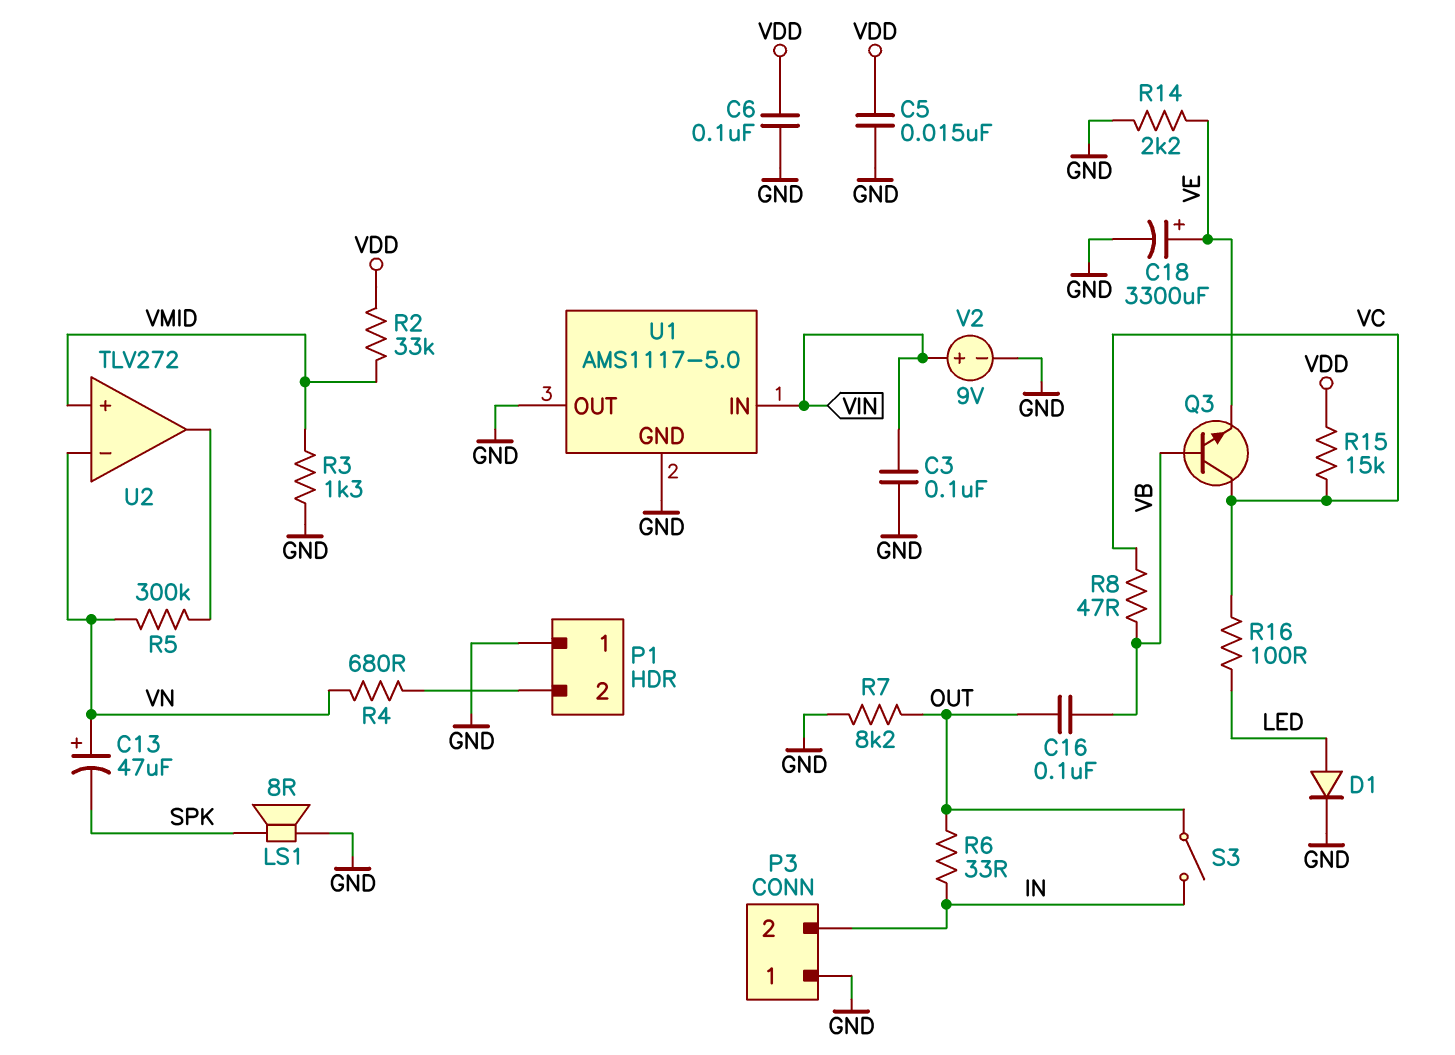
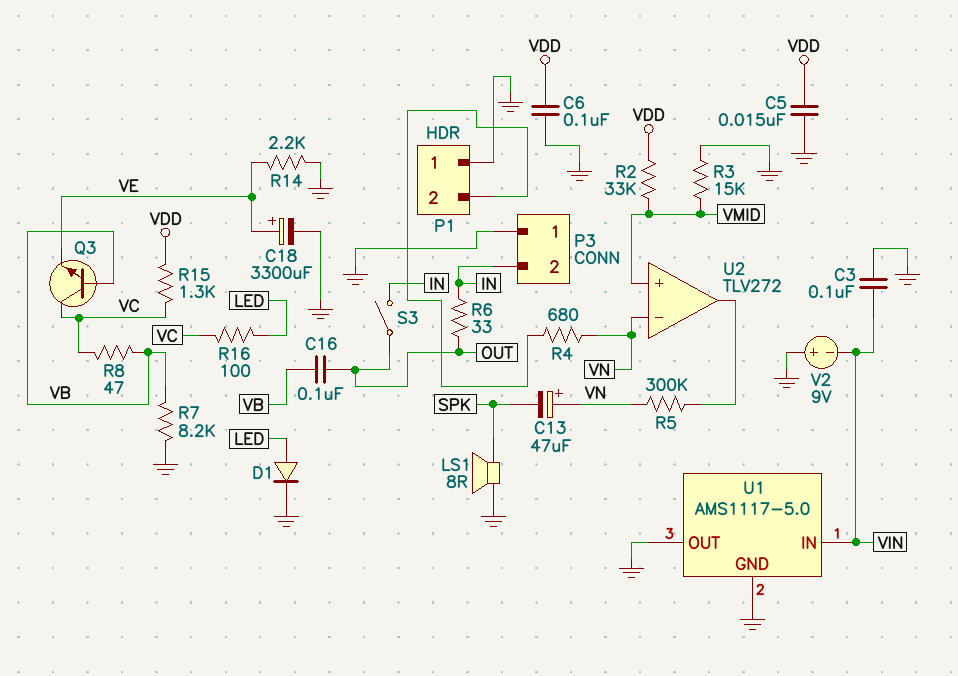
R3: 1.3k (GND, VMID) -> 15k (GND, VMID)
R7: 8.2k (GND, OUT) -> 8.2k (GND, VB)
R15: 15k (VC, VDD) -> 1.3k (VC, VDD)
V2: 9V (plus VIN, minus GND) -> 9V (plus GND, minus VIN)

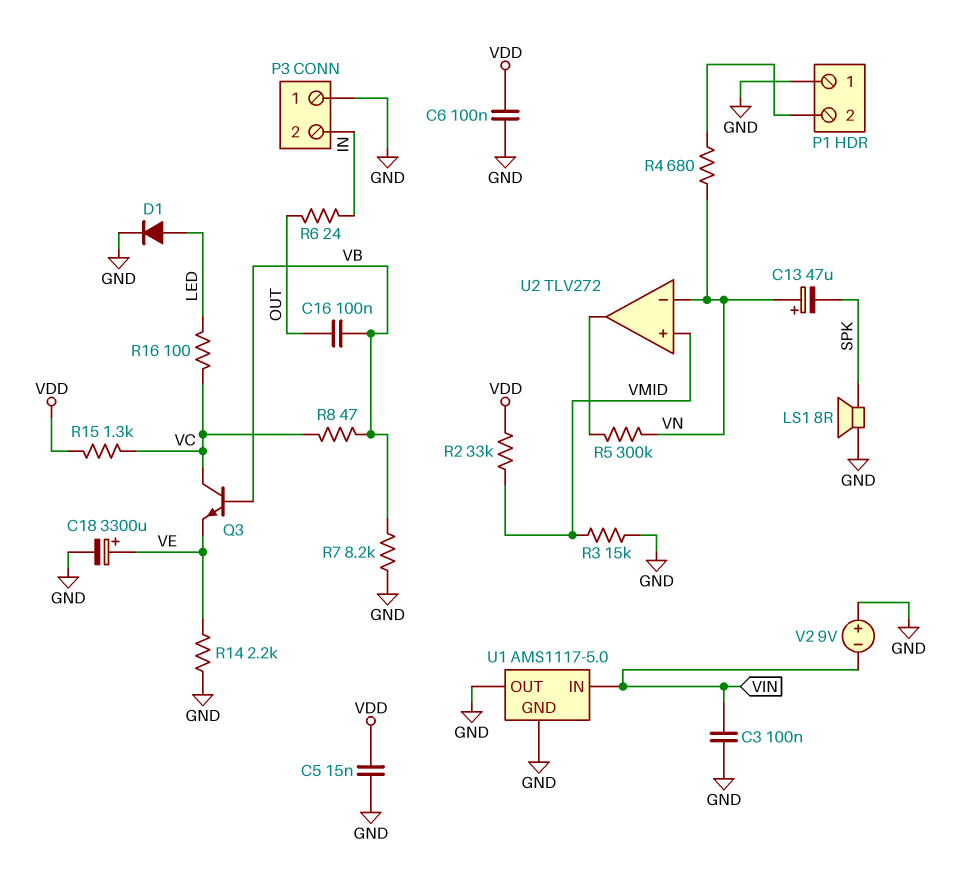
R6: 33 (IN, OUT) -> 24 (IN, OUT)
S3: switch (IN, OUT) -> none

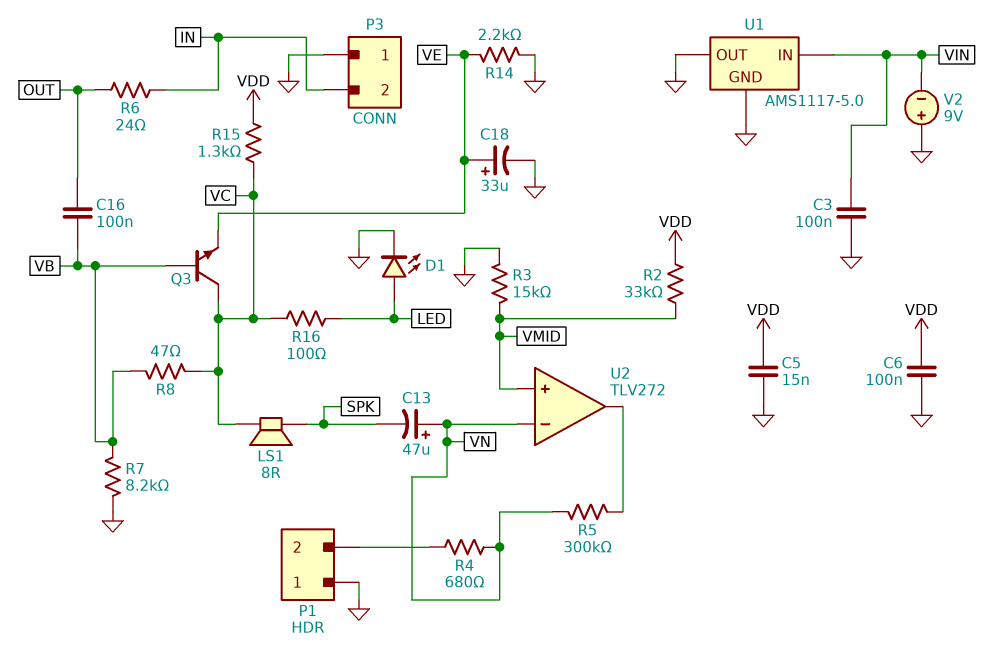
C18: 3300uF (plus VE, minus GND) -> 33uF (plus VE, minus GND)
D1: diode (A LED, K GND) -> LED (A LED, K GND)
LS1: speaker 8R (GND, SPK) -> speaker 8R (SPK, VC)

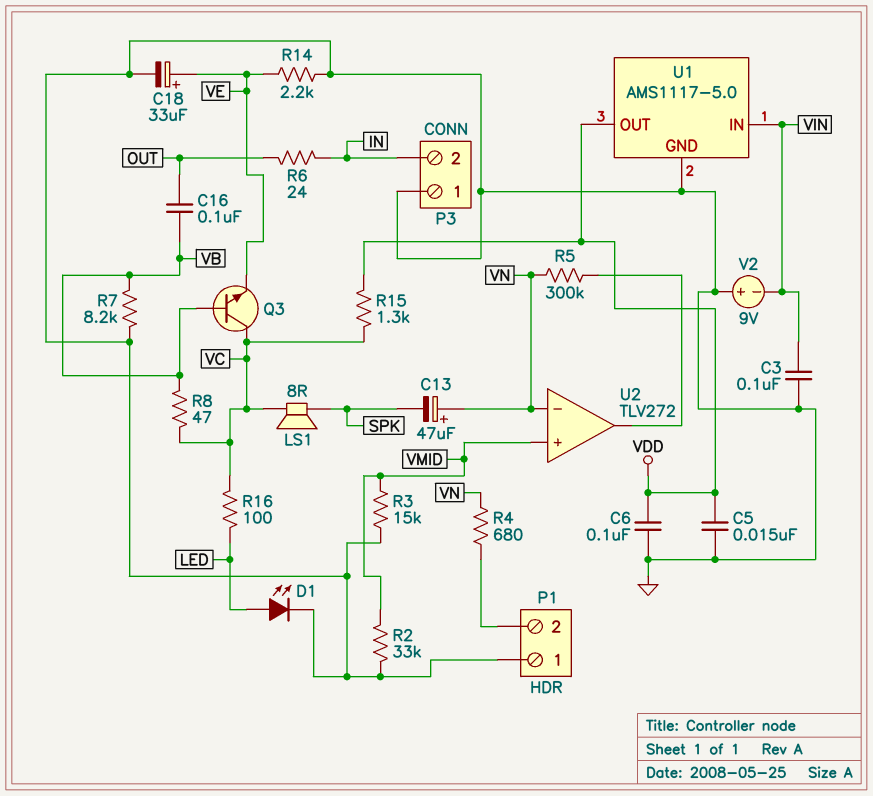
R2: 33k (VDD, VMID) -> 33k (GND, VMID)
U1 pin OUT: GND -> VDD

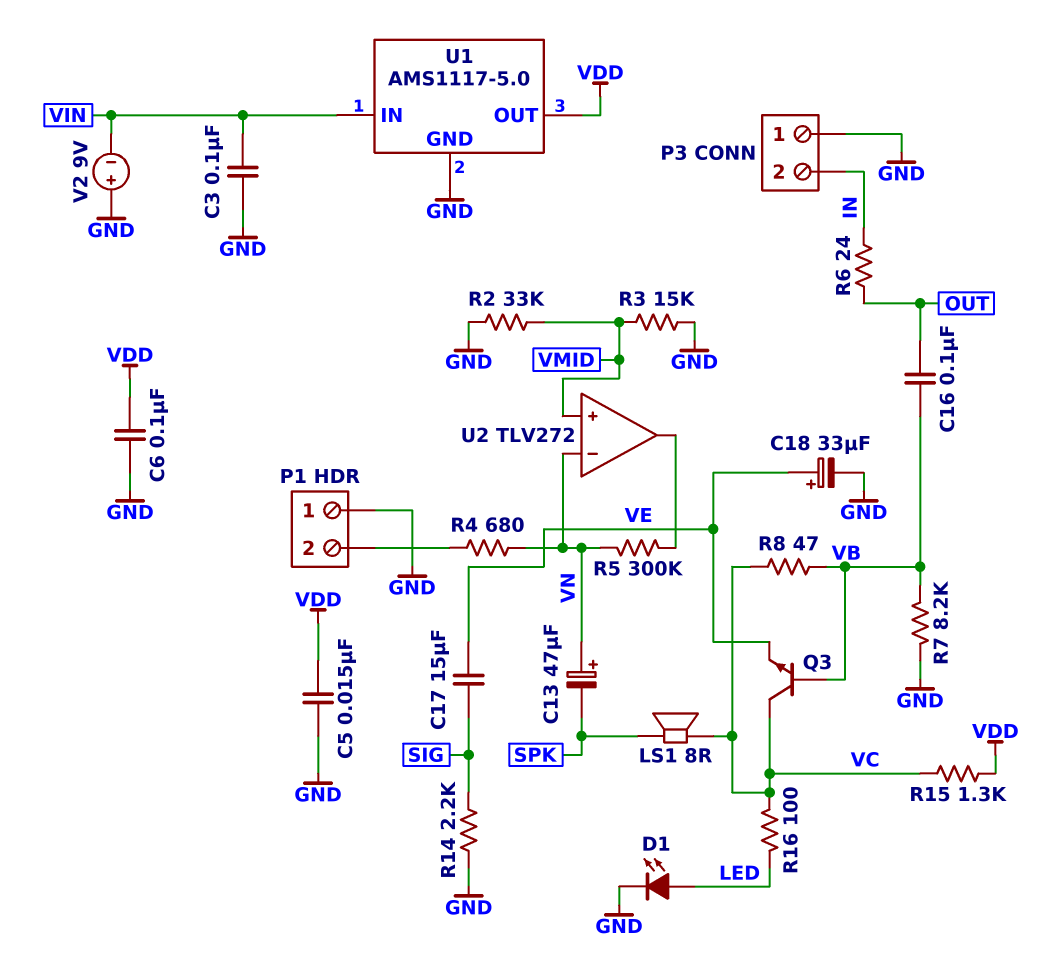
C17: none -> 15uF (SIG, VE)
R14: 2.2k (GND, VE) -> 2.2k (GND, SIG)

